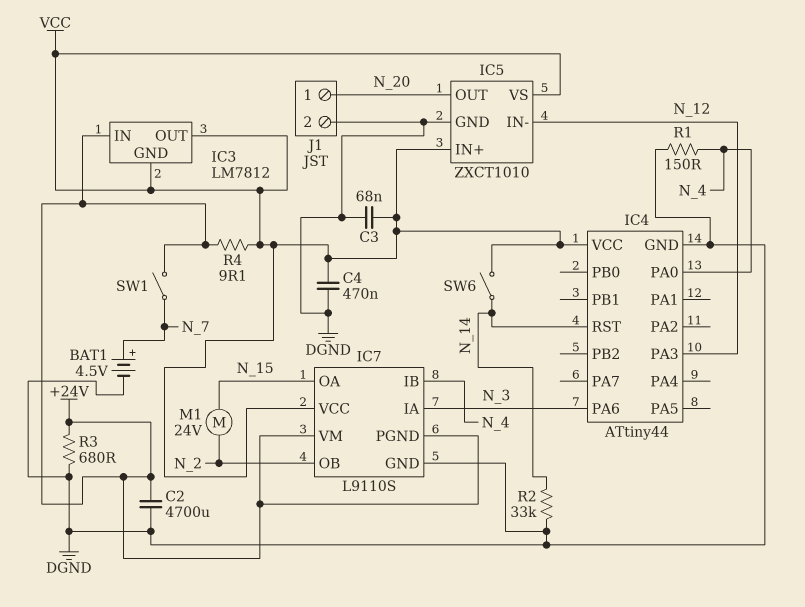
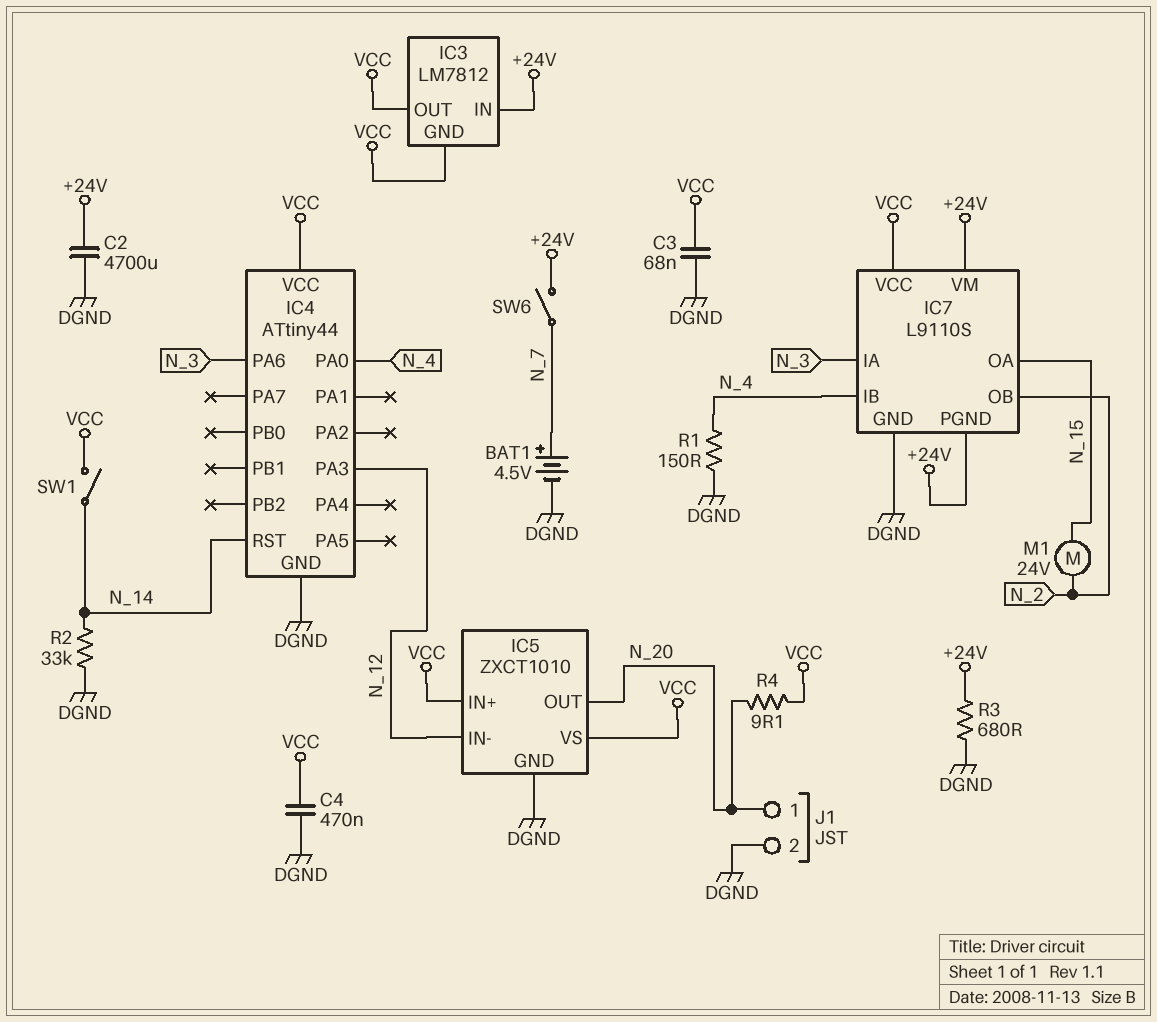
R4: 9.1 (+24V, VCC) -> 9.1 (N_20, VCC)
SW1: switch (+24V, N_7) -> switch (N_14, VCC)
SW6: switch (N_14, VCC) -> switch (+24V, N_7)

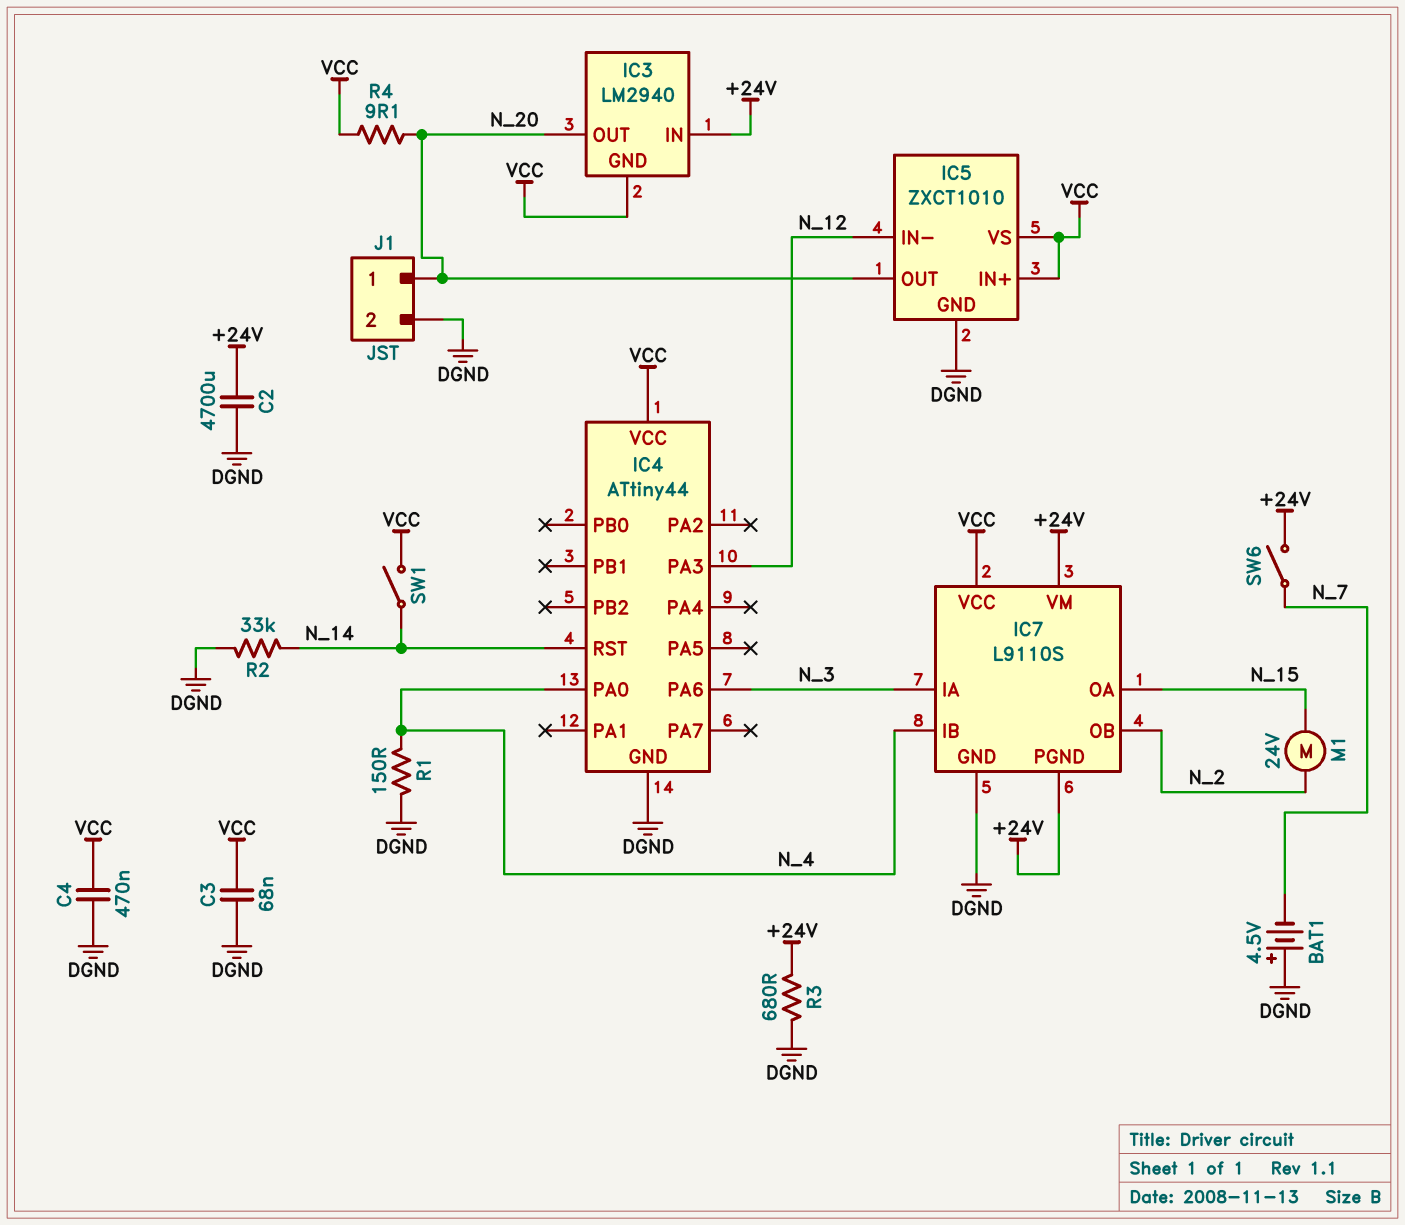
BAT1: 4.5V (plus N_7, minus DGND) -> 4.5V (plus DGND, minus N_7)
IC3: LM7812 -> LM2940
IC3 pin OUT: VCC -> N_20

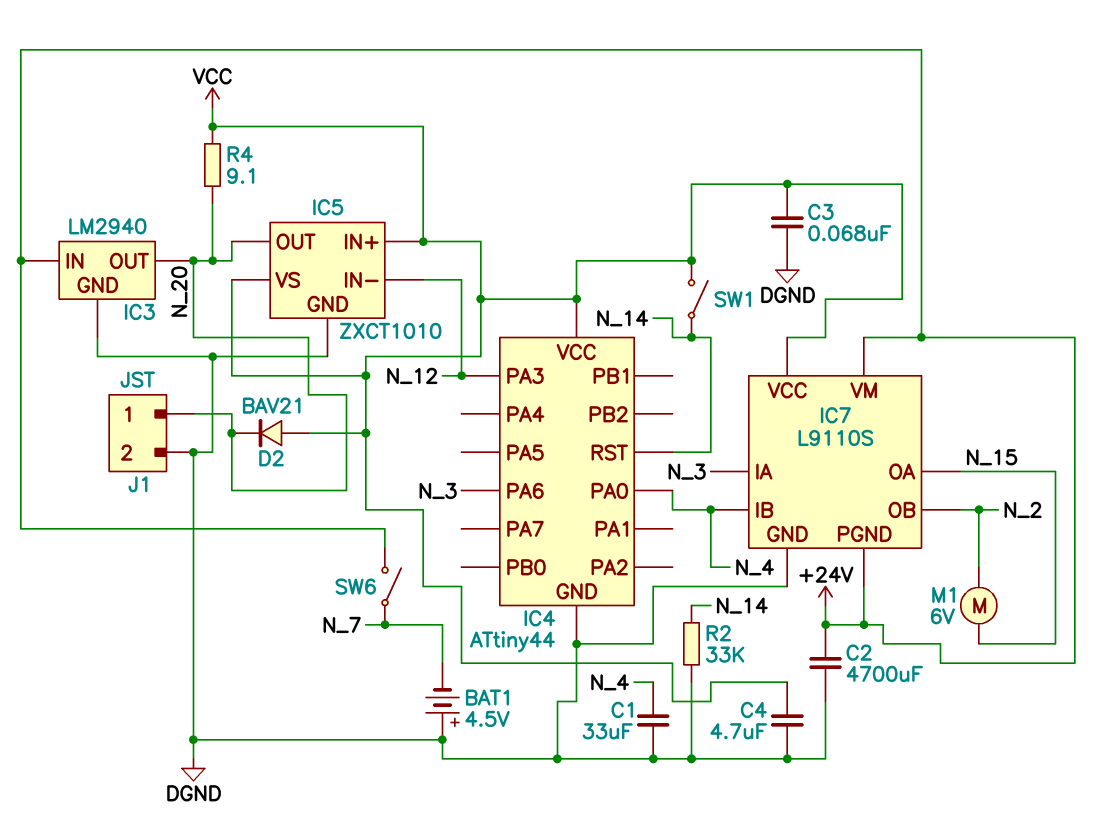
C1: none -> 33uF (DGND, N_4)
C4: 470nF (DGND, VCC) -> 4.7uF (DGND, VCC)
D2: none -> diode BAV21 (A VCC, K N_20)
IC3 pin GND: VCC -> DGND
M1: motor 24V (N_2, N_15) -> motor 6V (N_2, N_15)
R1: 150 (DGND, N_4) -> none
R3: 680 (+24V, DGND) -> none

